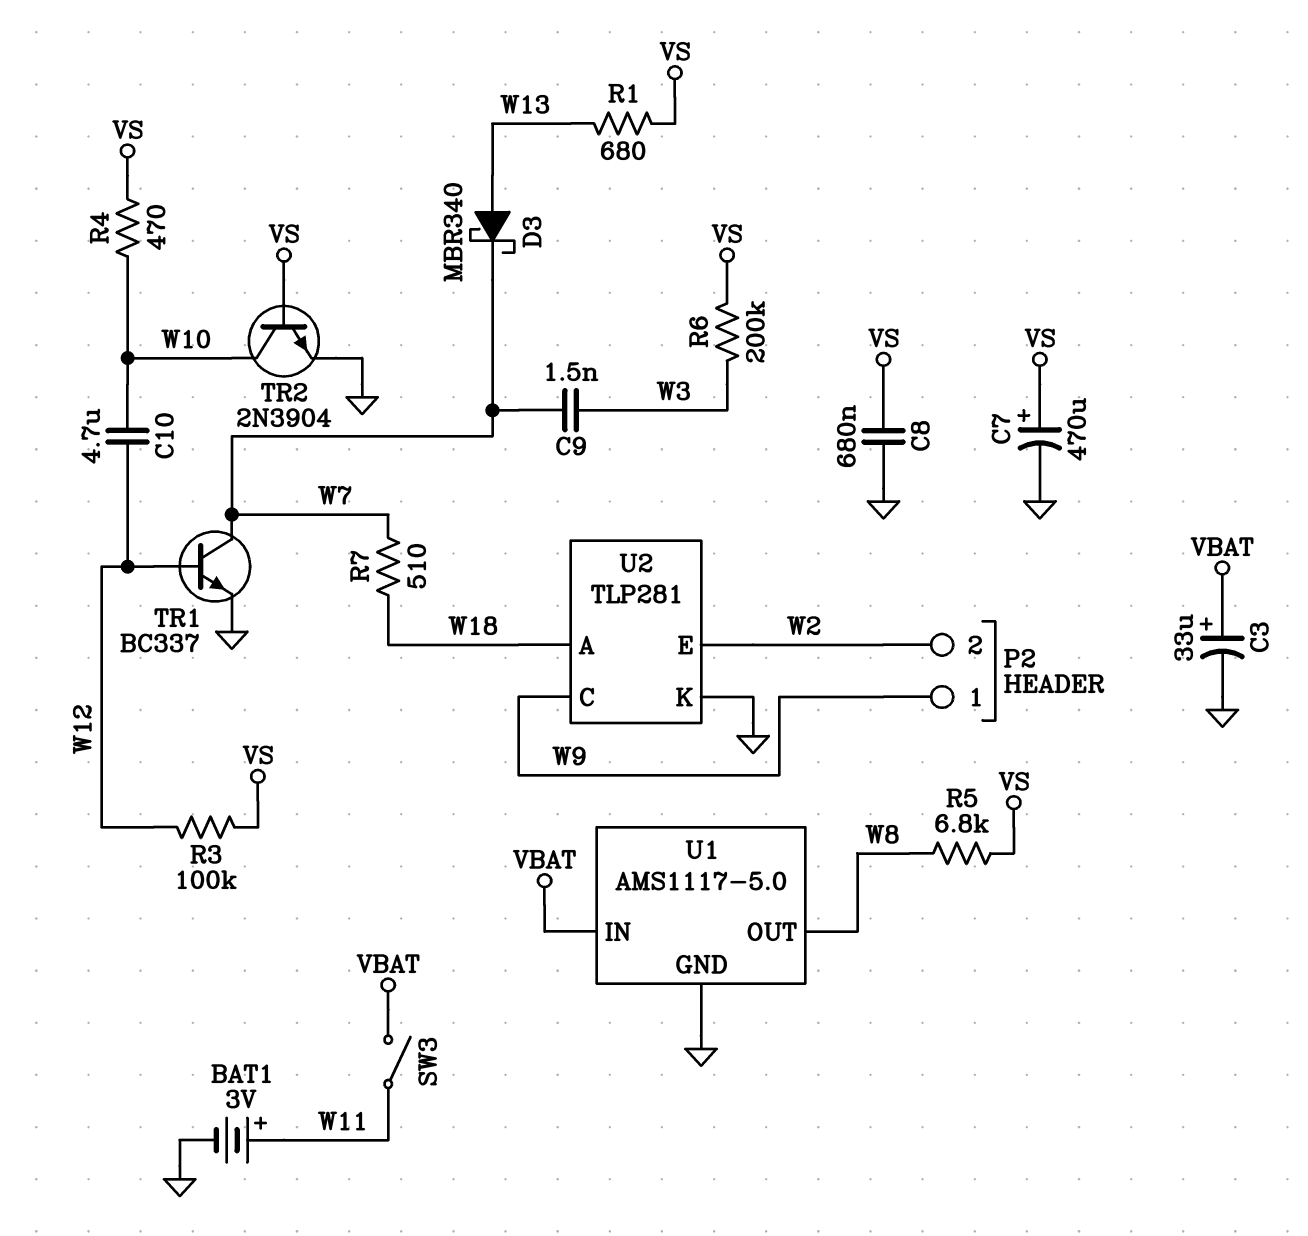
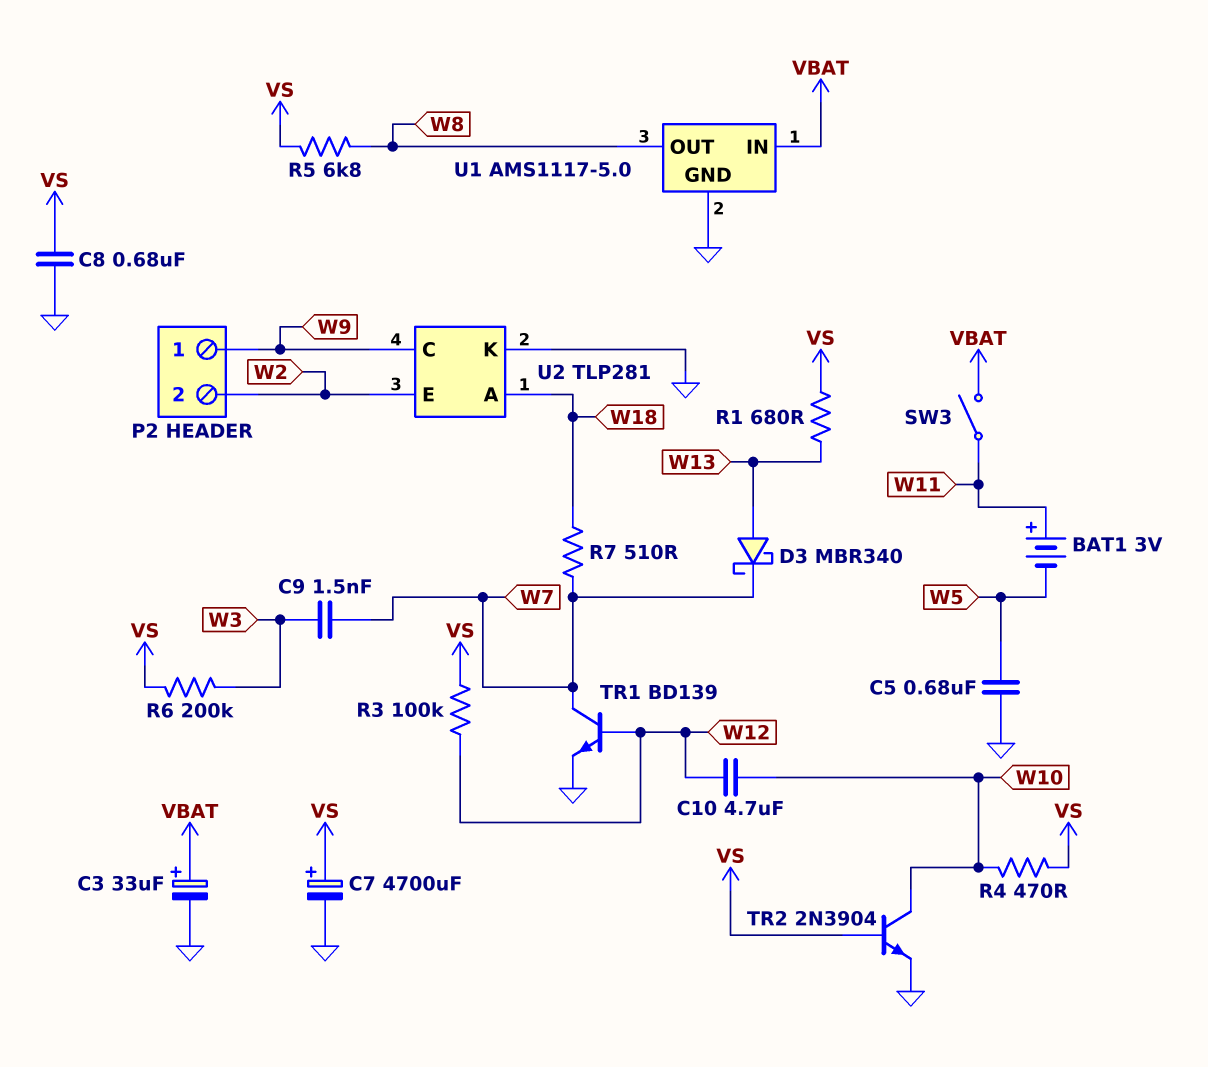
BAT1: 3V (plus W11, minus GND) -> 3V (plus W11, minus W5)
C5: none -> 680nF (GND, W5)
C7: 470uF (plus VS, minus GND) -> 4700uF (plus VS, minus GND)
TR1: NPN BC337 (B W12, C W7, E GND) -> NPN BD139 (B W12, C W7, E GND)

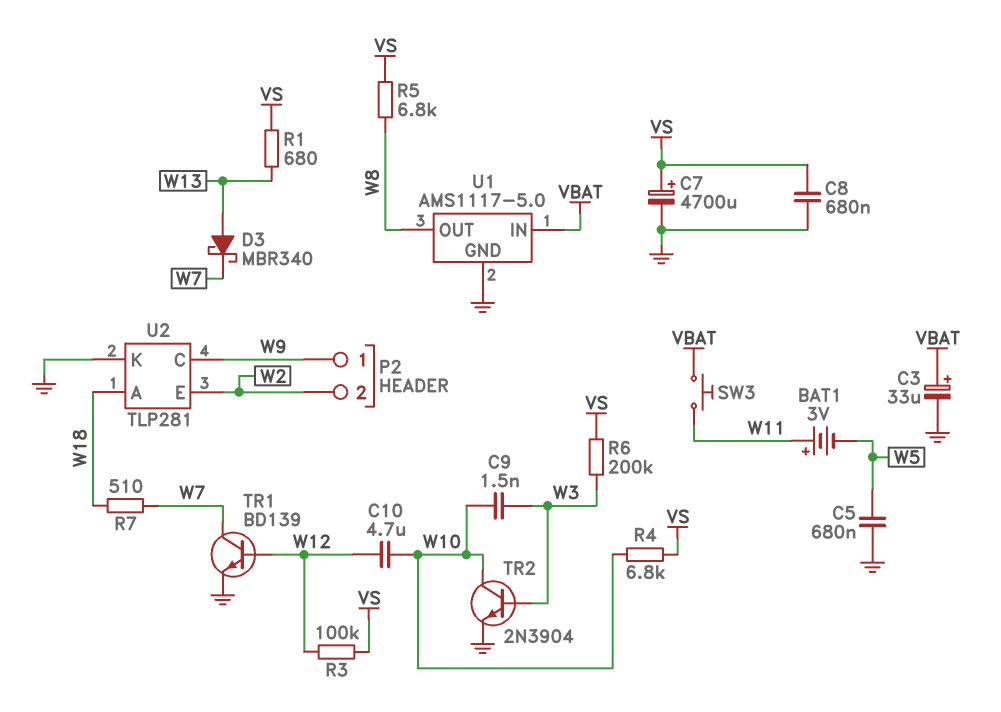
C9: 1.5nF (W3, W7) -> 1.5nF (W3, W10)
R4: 470 (VS, W10) -> 6.8k (VS, W10)
SW3: switch (VBAT, W11) -> button (VBAT, W11)
TR2: NPN 2N3904 (B VS, C W10, E GND) -> NPN 2N3904 (B W3, C W10, E GND)

